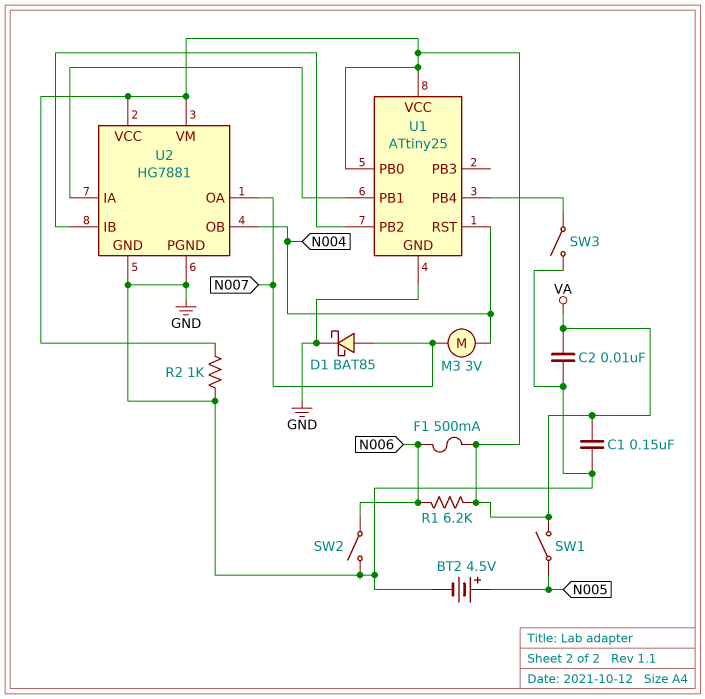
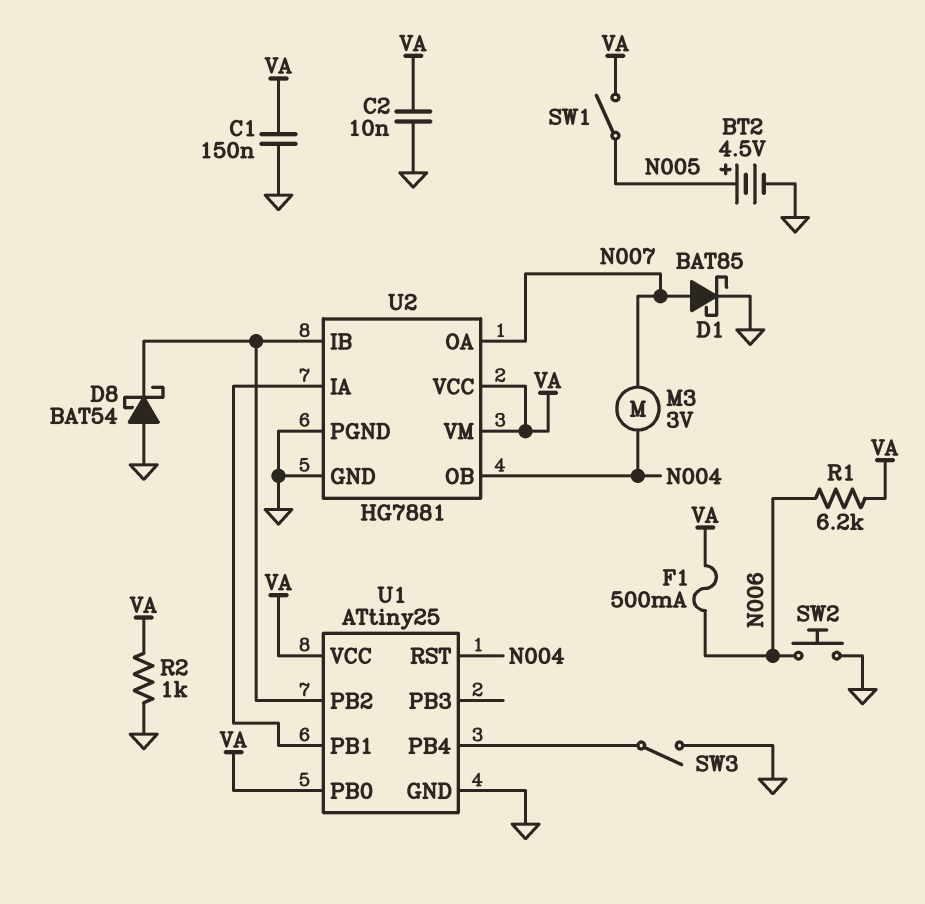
D8: none -> schottky BAT54 (A GND, K U1/PB2)
SW2: switch (GND, N006) -> button (GND, N006)

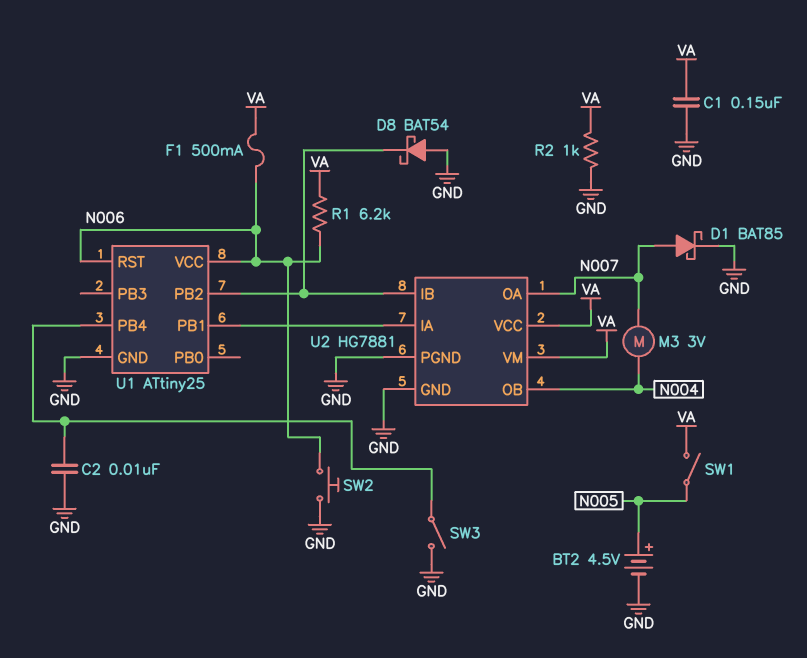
C2: 10nF (GND, VA) -> 10nF (GND, U1/PB4)
U1 pin PB0: VA -> none
U1 pin RST: N004 -> N006
U1 pin VCC: VA -> N006

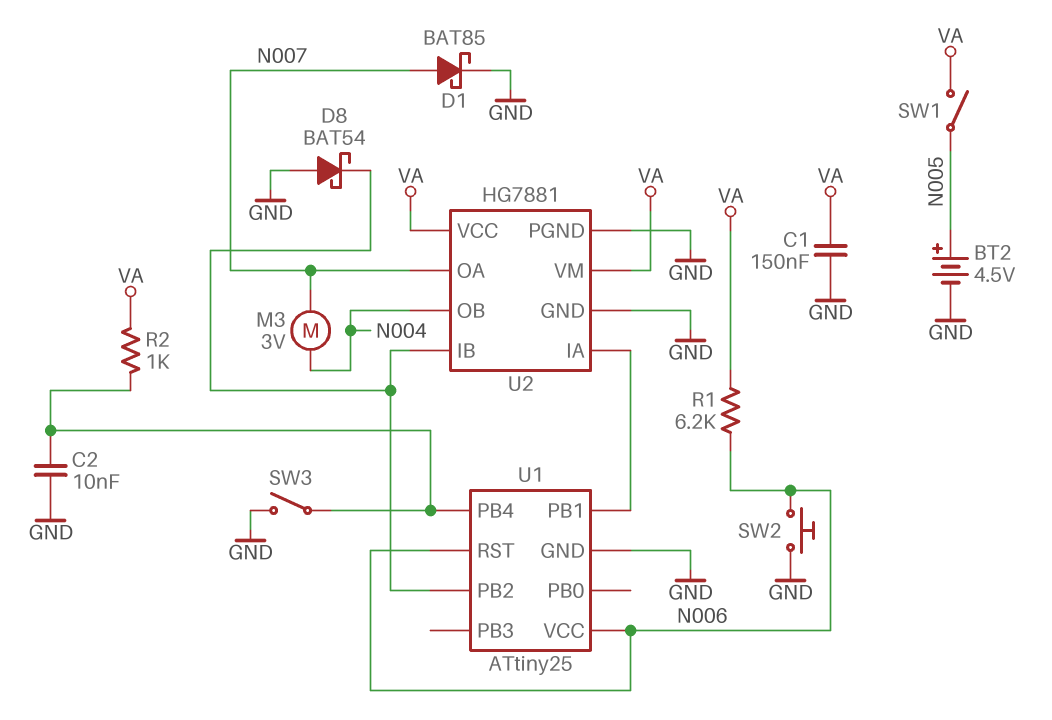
F1: 500mA (N006, VA) -> none
R2: 1k (GND, VA) -> 1k (U1/PB4, VA)

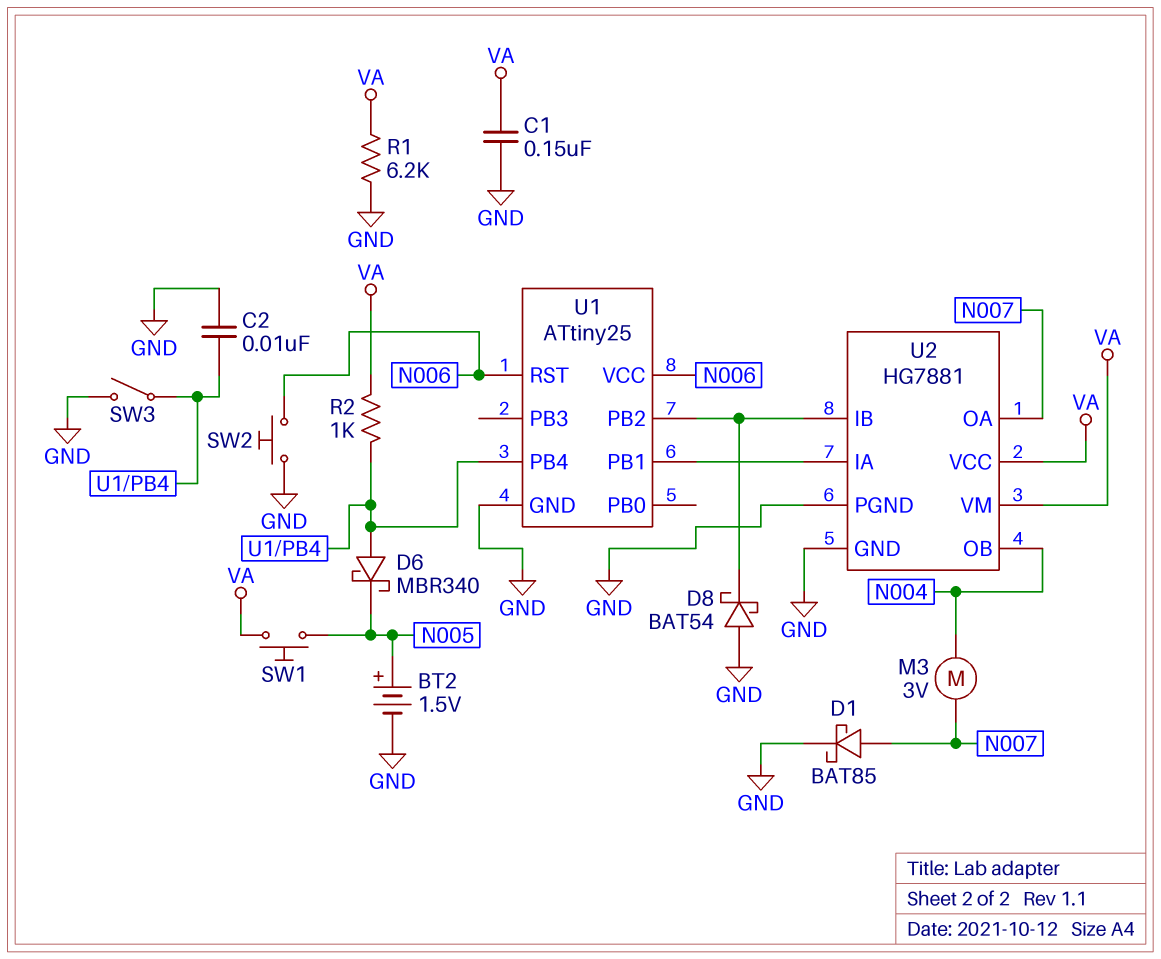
BT2: 4.5V (plus N005, minus GND) -> 1.5V (plus N005, minus GND)
D6: none -> schottky MBR340 (A U1/PB4, K N005)
R1: 6.2k (N006, VA) -> 6.2k (GND, VA)
SW1: switch (N005, VA) -> button (N005, VA)

